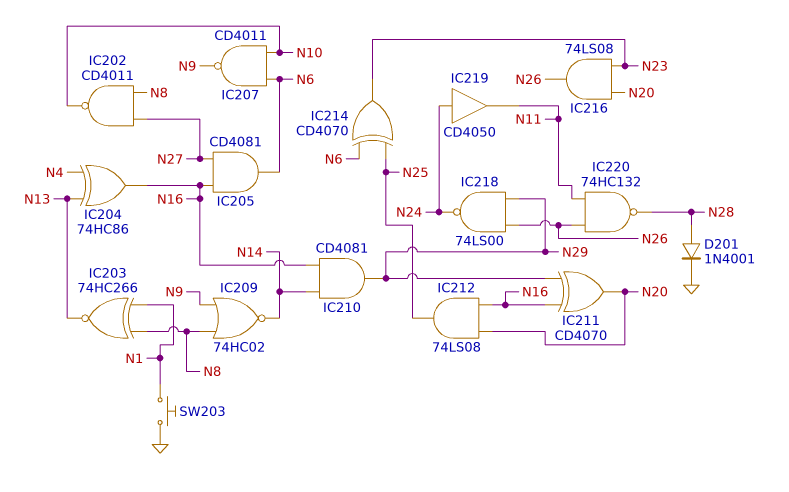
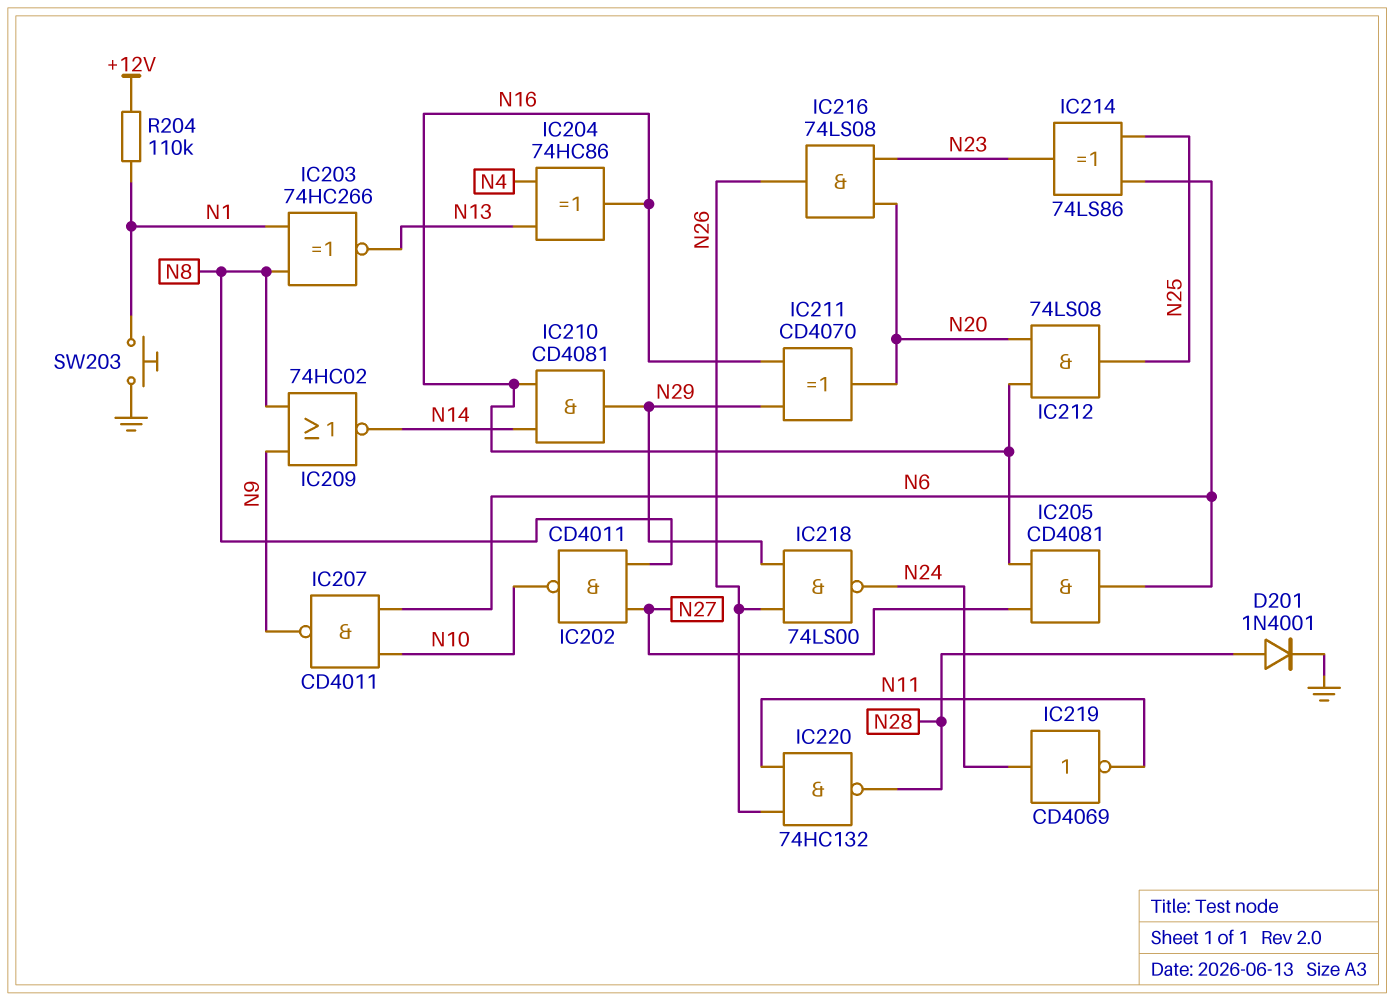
IC214: XOR CD4070 (in N6, in N25, out N23) -> XOR 74LS86 (in N6, in N25, out N23)
IC219: buffer CD4050 (in N24, out N11) -> NOT CD4069 (in N24, out N11)
R204: none -> 110k (+12V, N1)

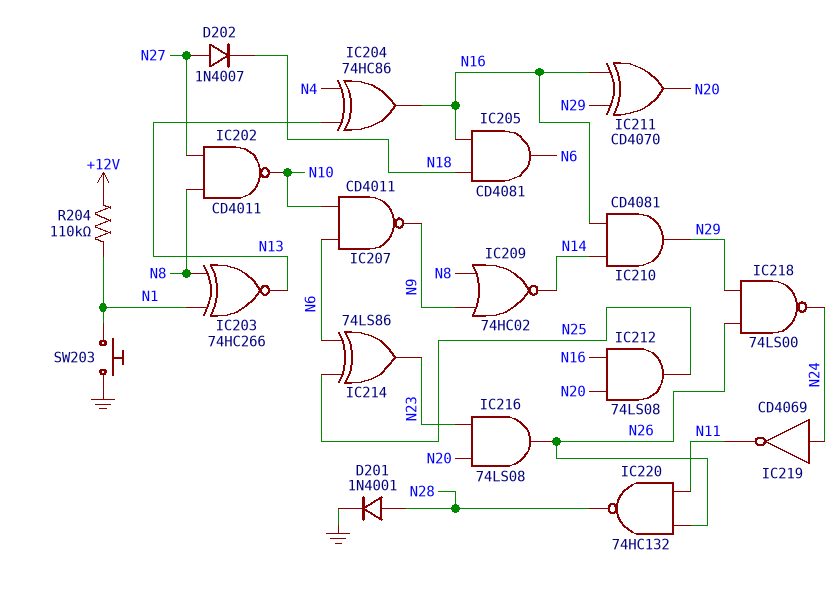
D202: none -> diode 1N4007 (A N27, K N18)
IC205: AND CD4081 (in N16, in N27, out N6) -> AND CD4081 (in N16, in N18, out N6)

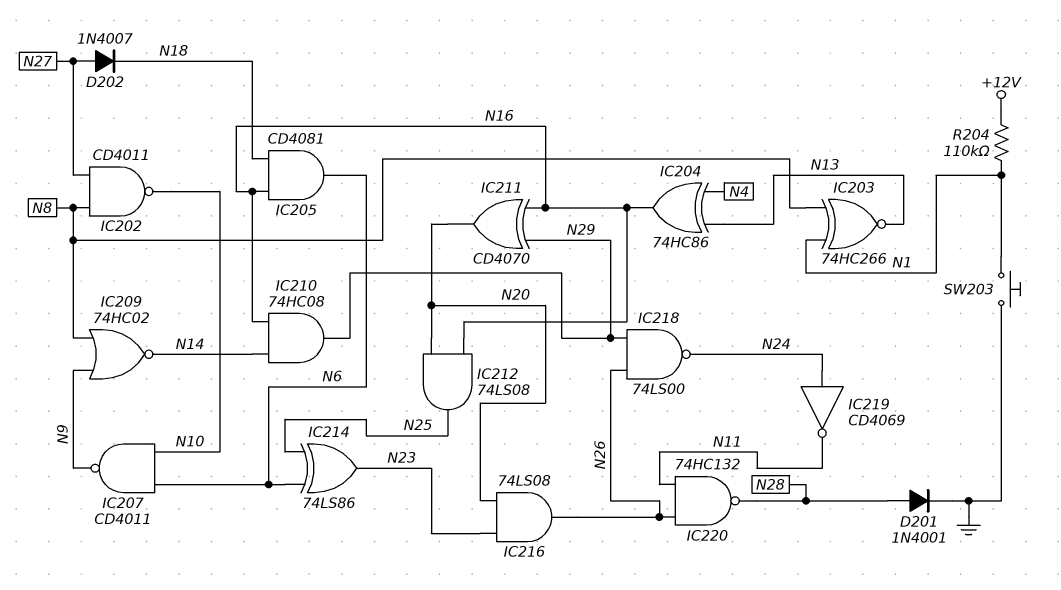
IC210: AND CD4081 (in N14, in N16, out N29) -> AND 74HC08 (in N14, in N16, out N29)

